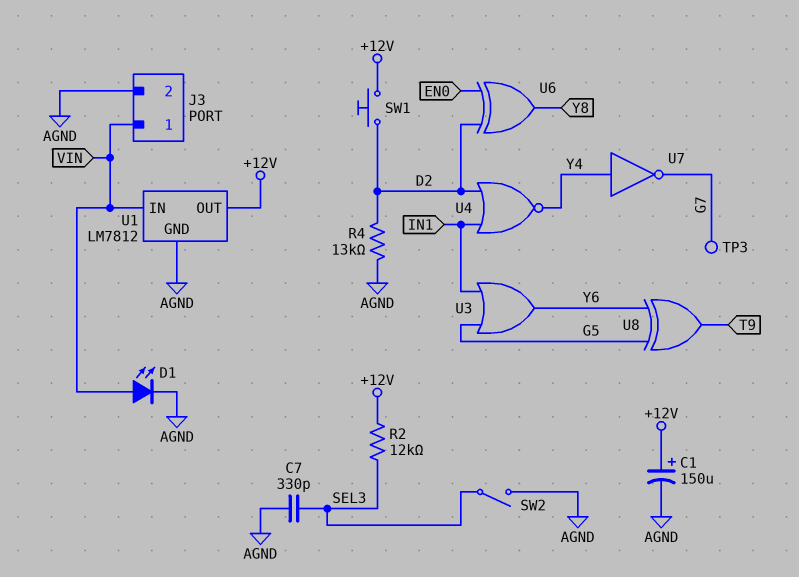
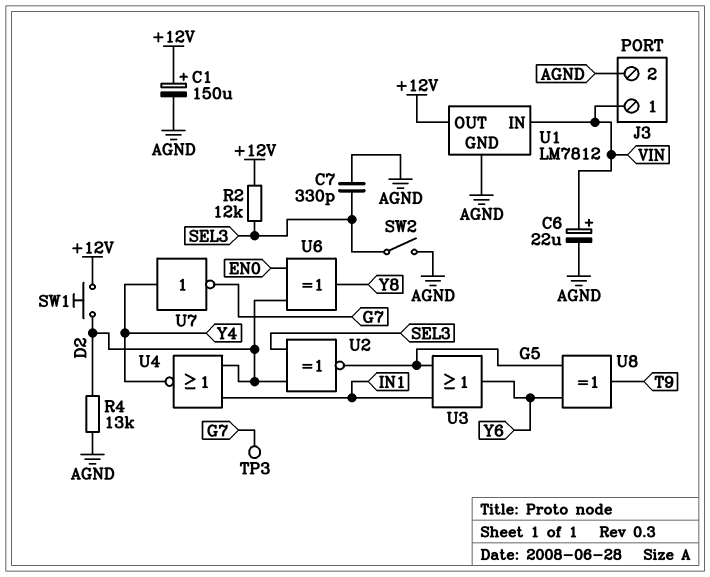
C6: none -> 22uF (plus VIN, minus AGND)
D1: LED (A VIN, K AGND) -> none
U2: none -> XNOR (in D2, in SEL3, out G5)

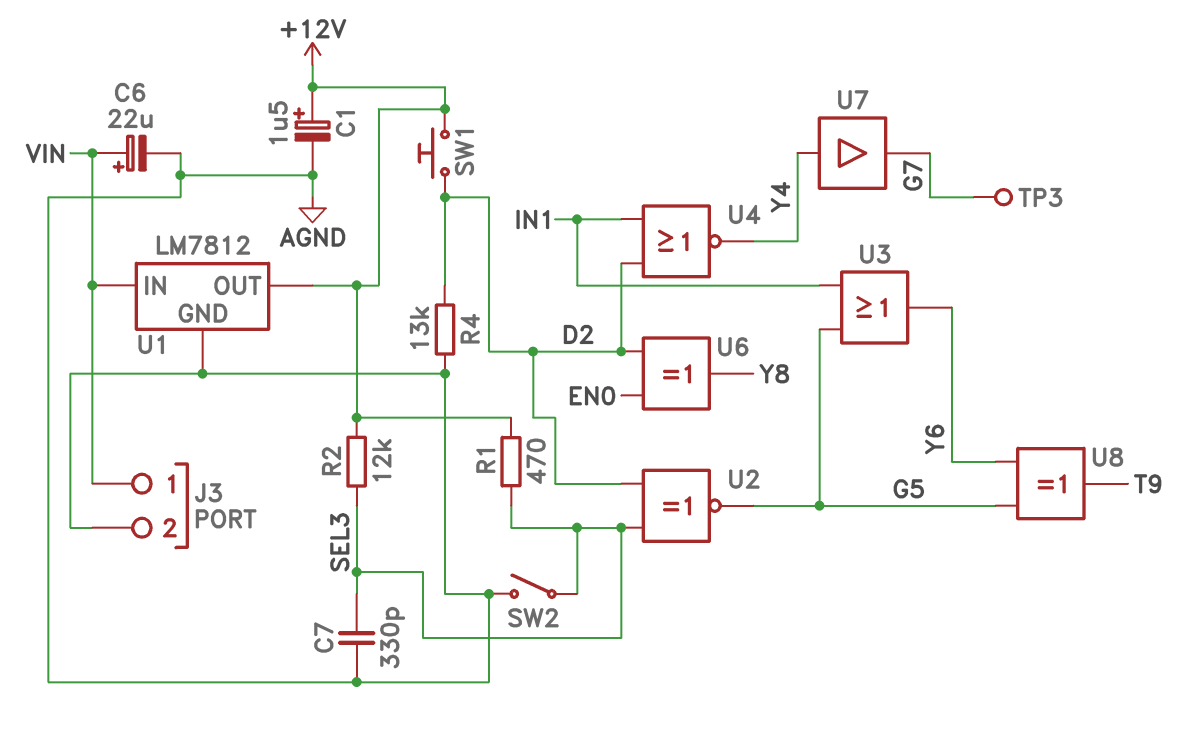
C1: 150uF (plus +12V, minus AGND) -> 1.5uF (plus +12V, minus AGND)
R1: none -> 470 (+12V, SEL3)
U7: NOT (in Y4, out G7) -> buffer (in Y4, out G7)

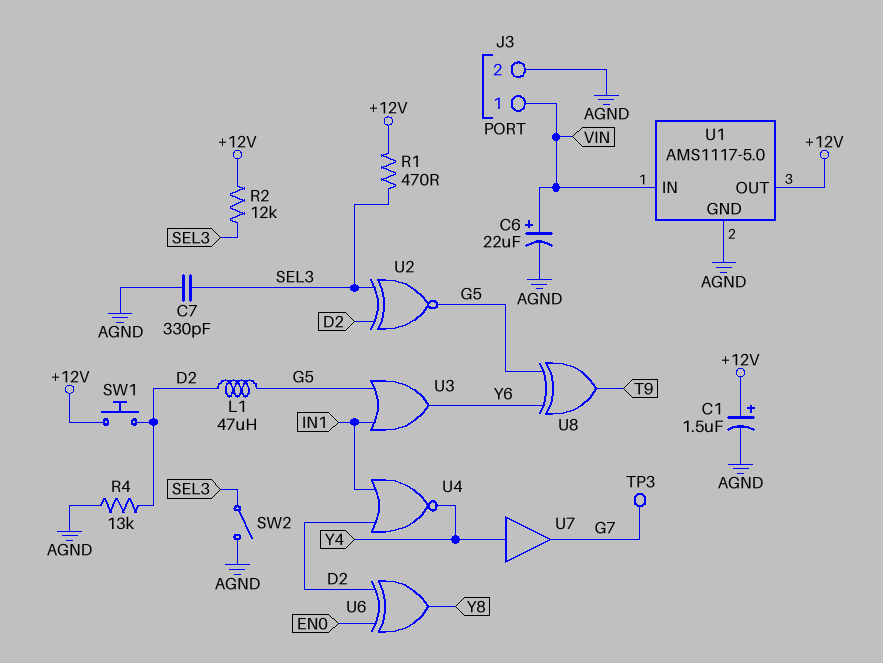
L1: none -> 47uH (D2, G5)
U1: LM7812 -> AMS1117-5.0

